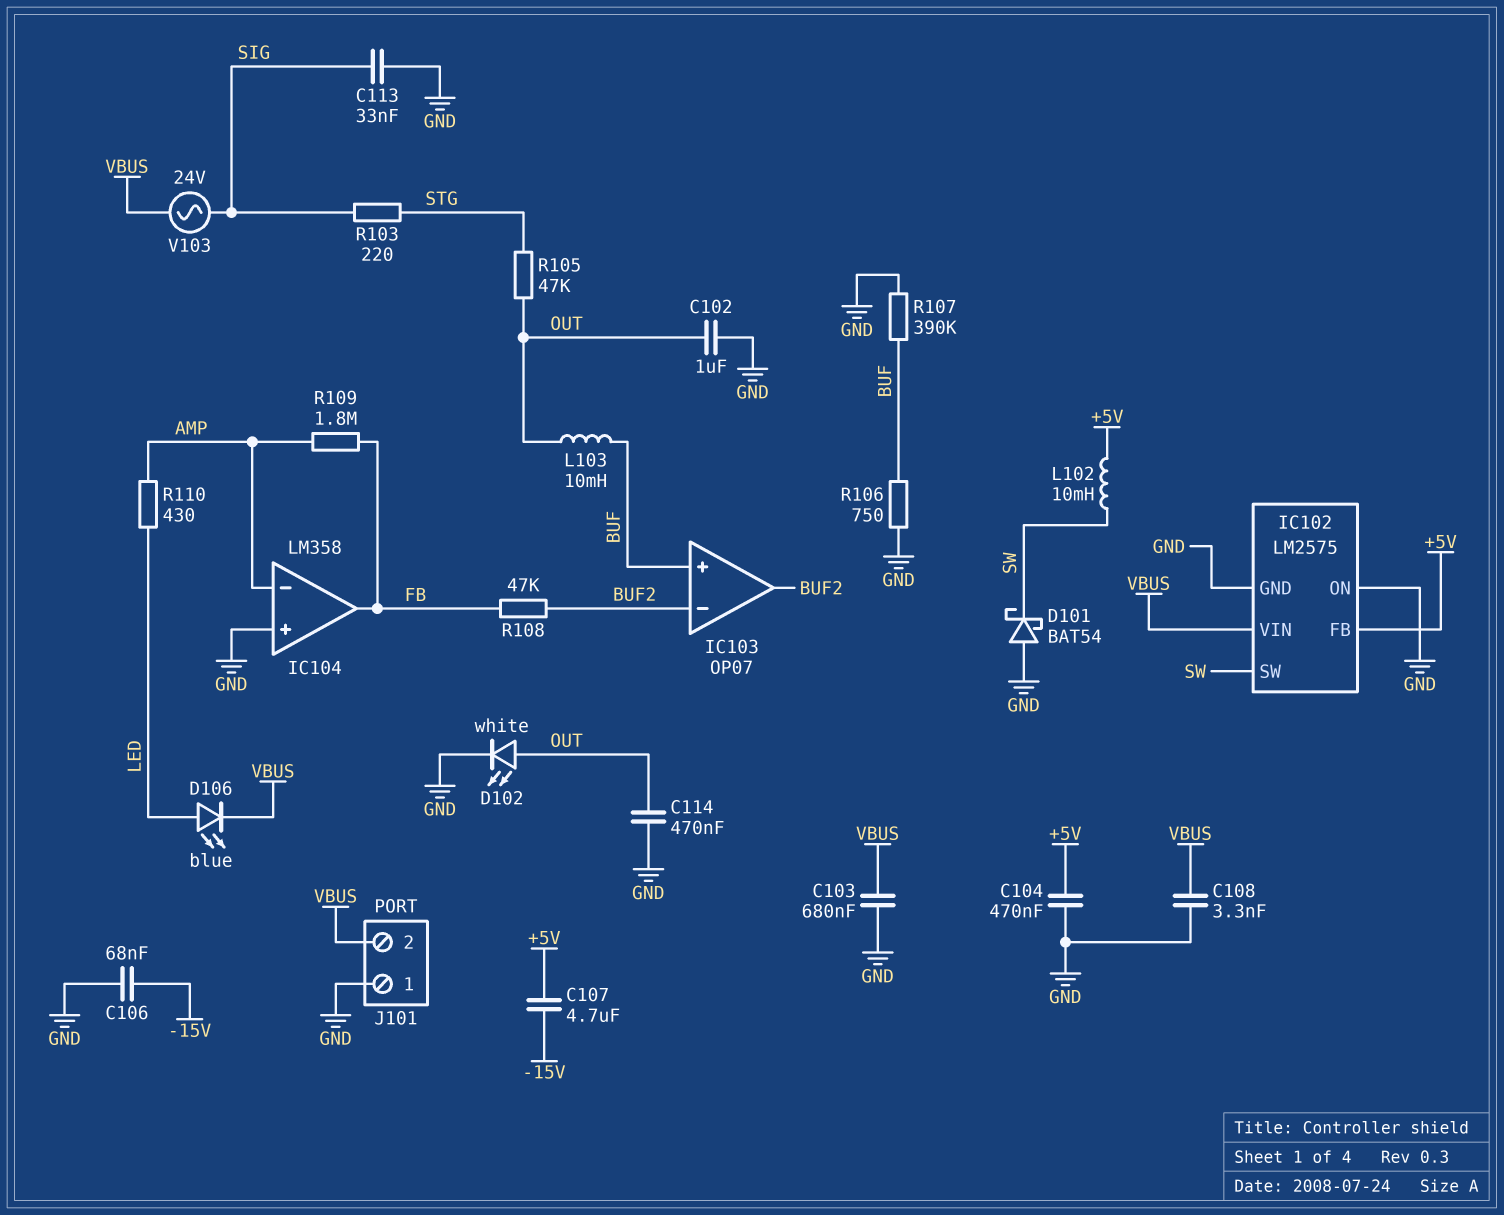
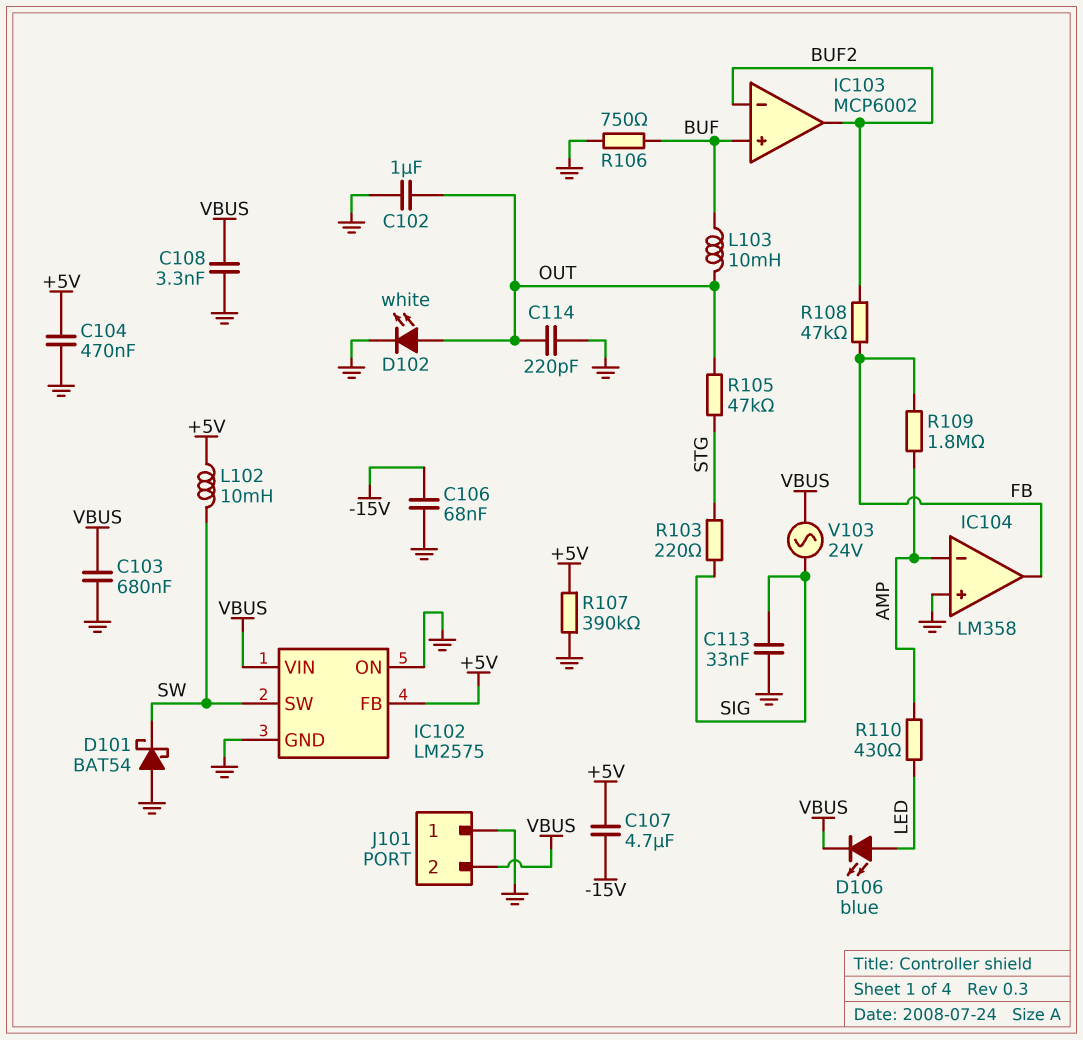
C114: 470nF (GND, OUT) -> 220pF (GND, OUT)
IC103: OP07 -> MCP6002
R107: 390k (BUF, GND) -> 390k (+5V, GND)

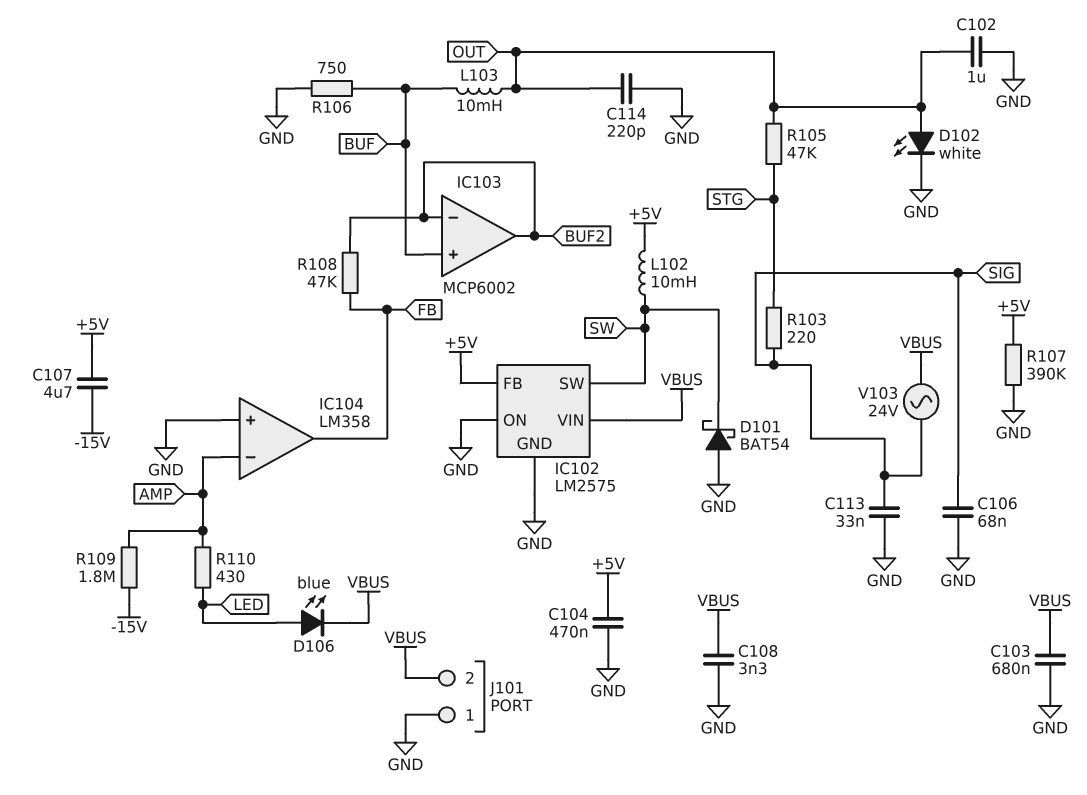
C106: 68nF (-15V, GND) -> 68nF (GND, SIG)
R109: 1.8M (AMP, FB) -> 1.8M (-15V, AMP)

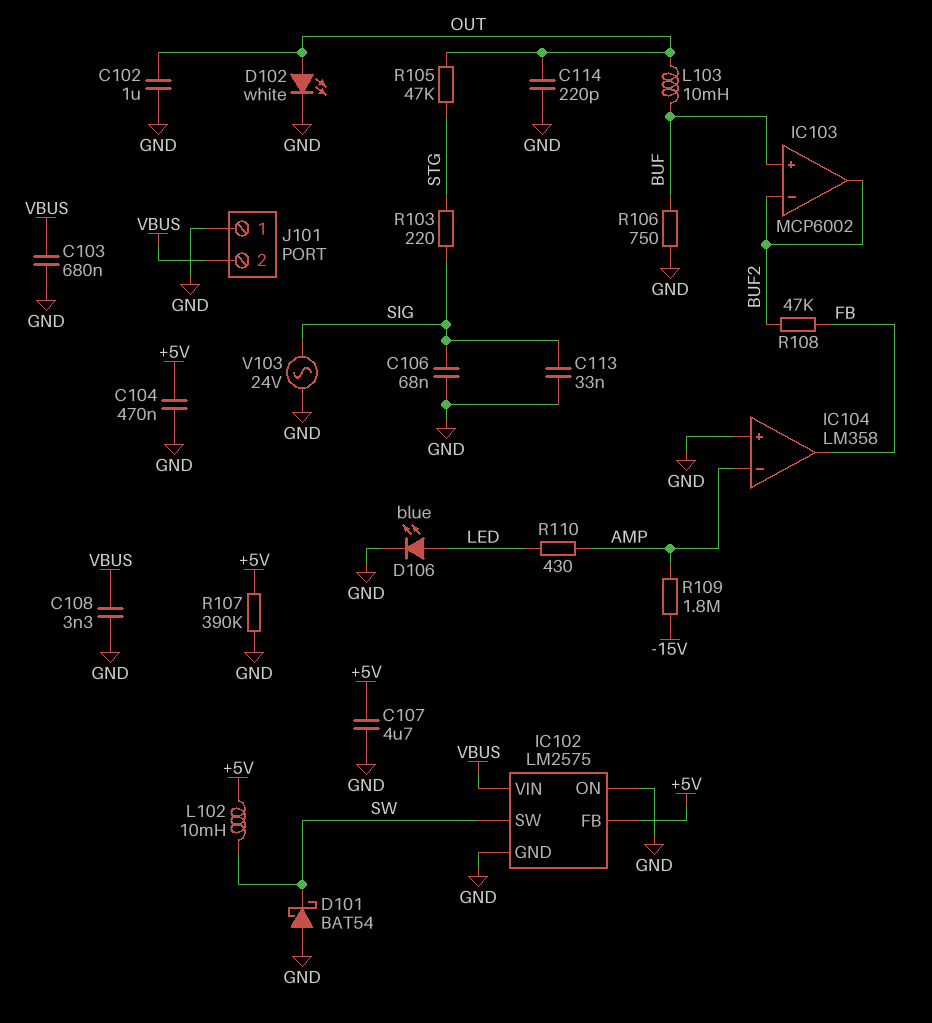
C107: 4.7uF (+5V, -15V) -> 4.7uF (+5V, GND)
D106: LED blue (A LED, K VBUS) -> LED blue (A LED, K GND)
V103: AC 24V (SIG, VBUS) -> AC 24V (GND, SIG)

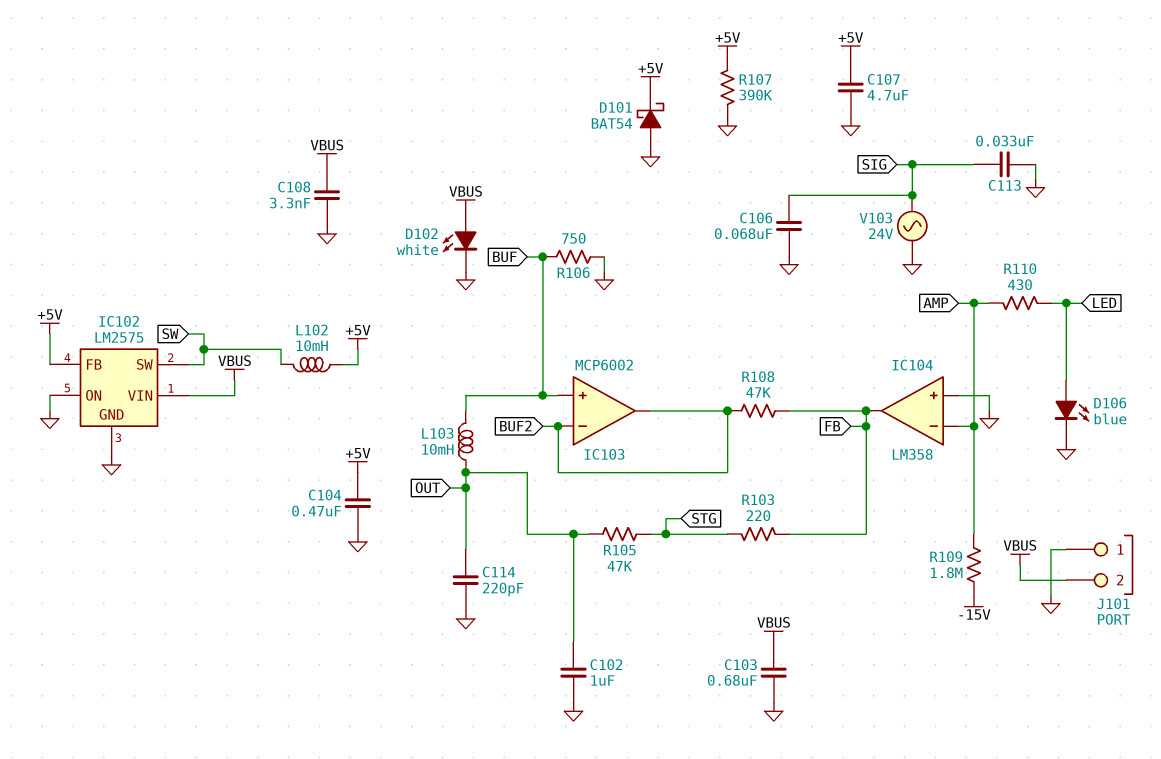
D101: schottky BAT54 (A GND, K SW) -> schottky BAT54 (A GND, K +5V)
D102: LED white (A OUT, K GND) -> LED white (A VBUS, K GND)
R103: 220 (SIG, STG) -> 220 (FB, STG)

